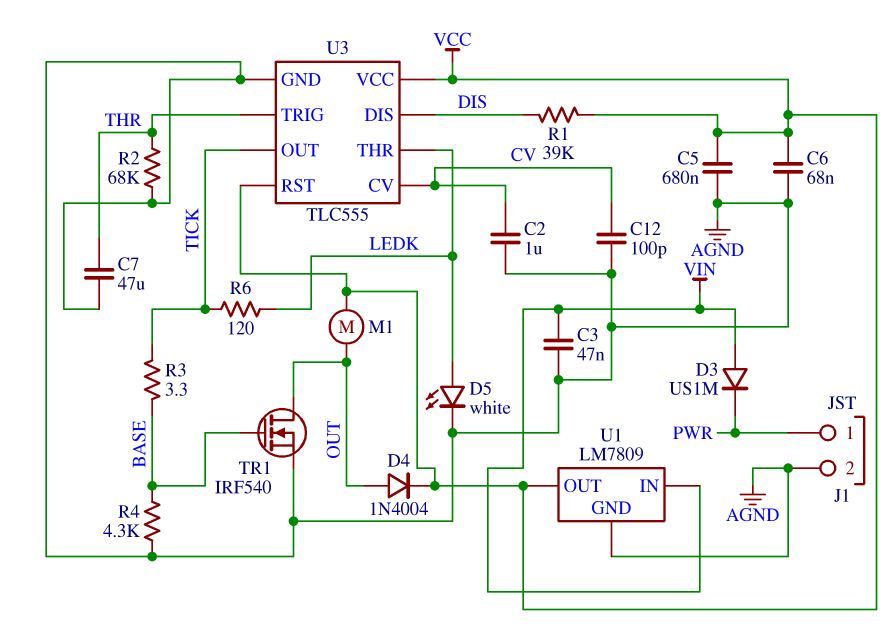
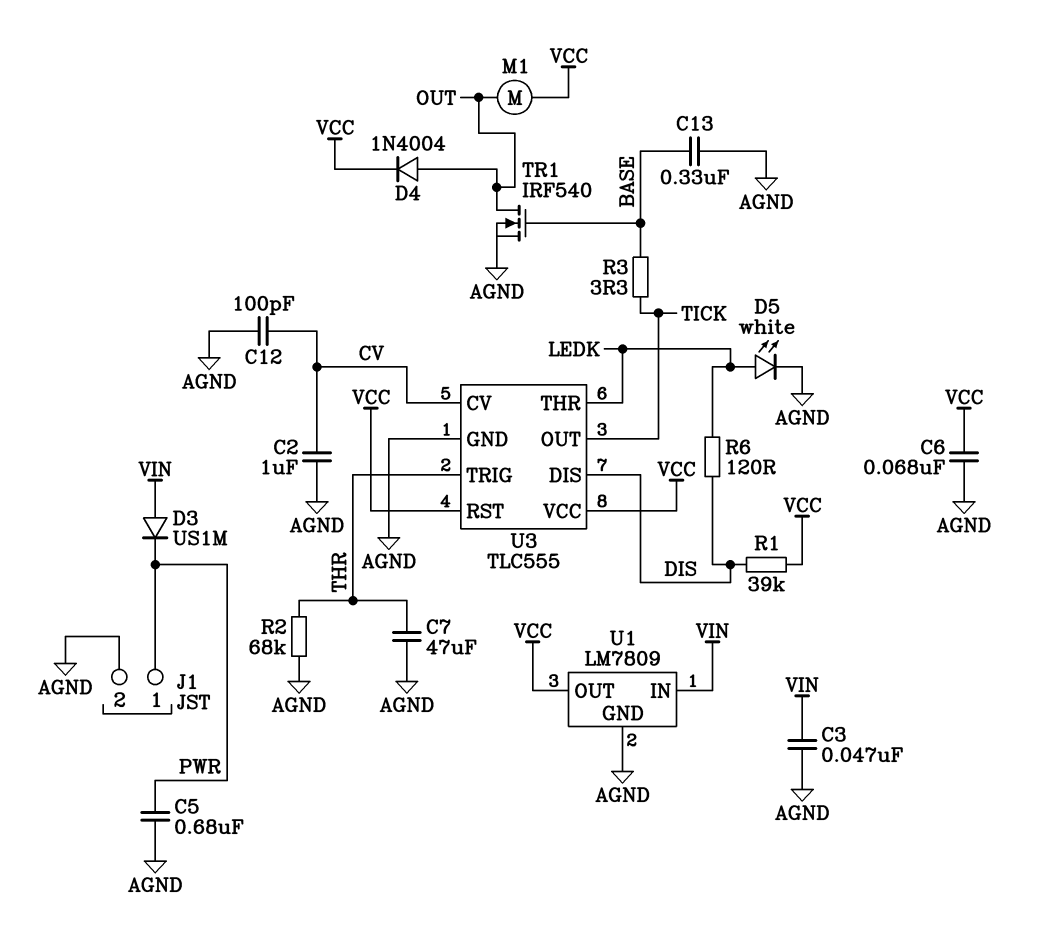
C5: 680nF (AGND, VCC) -> 680nF (AGND, PWR)
C13: none -> 330nF (AGND, BASE)
R4: 4.3k (AGND, BASE) -> none
R6: 120 (LEDK, TICK) -> 120 (DIS, LEDK)

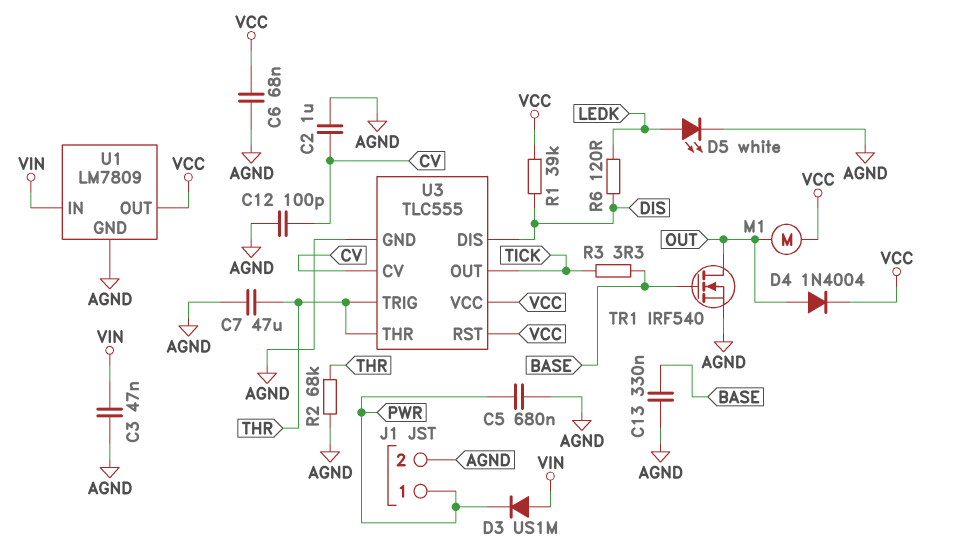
U3 pin THR: LEDK -> THR

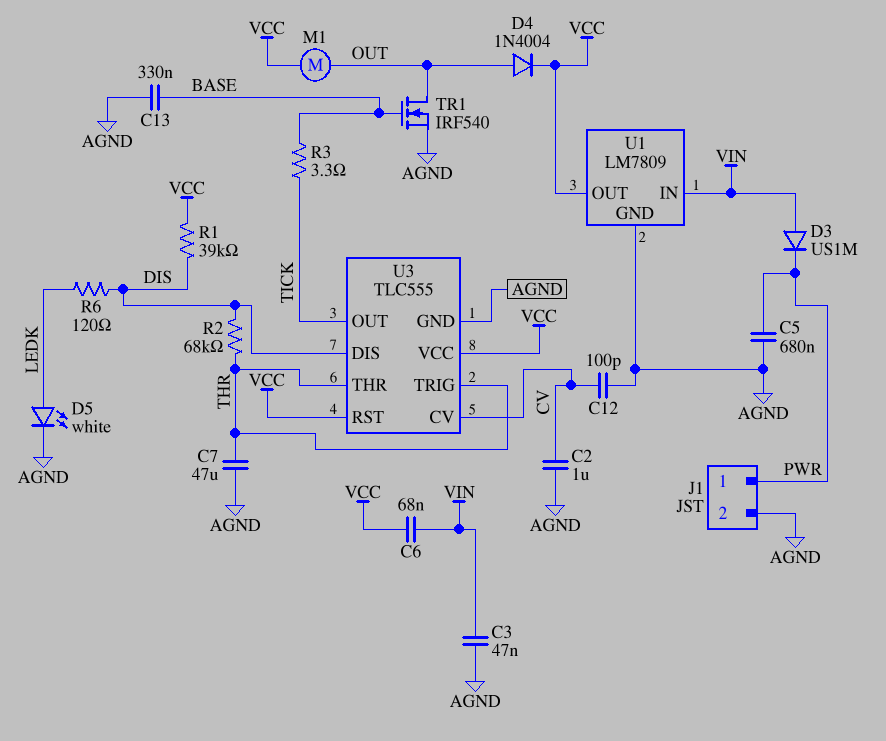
C6: 68nF (AGND, VCC) -> 68nF (VCC, VIN)
R2: 68k (AGND, THR) -> 68k (DIS, THR)

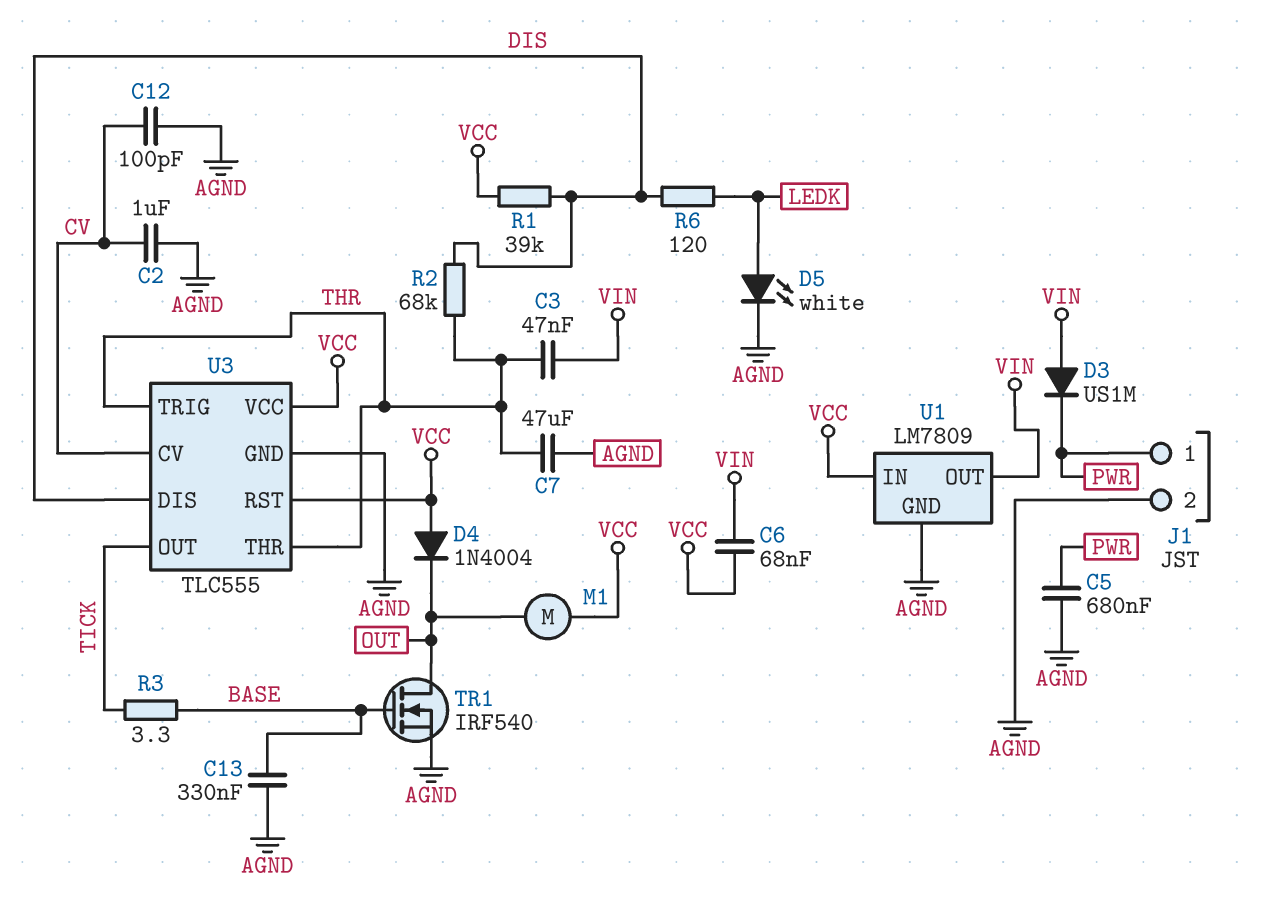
C3: 47nF (AGND, VIN) -> 47nF (THR, VIN)
D4: diode 1N4004 (A OUT, K VCC) -> diode 1N4004 (A VCC, K OUT)
U1 pin IN: VIN -> VCC
U1 pin OUT: VCC -> VIN

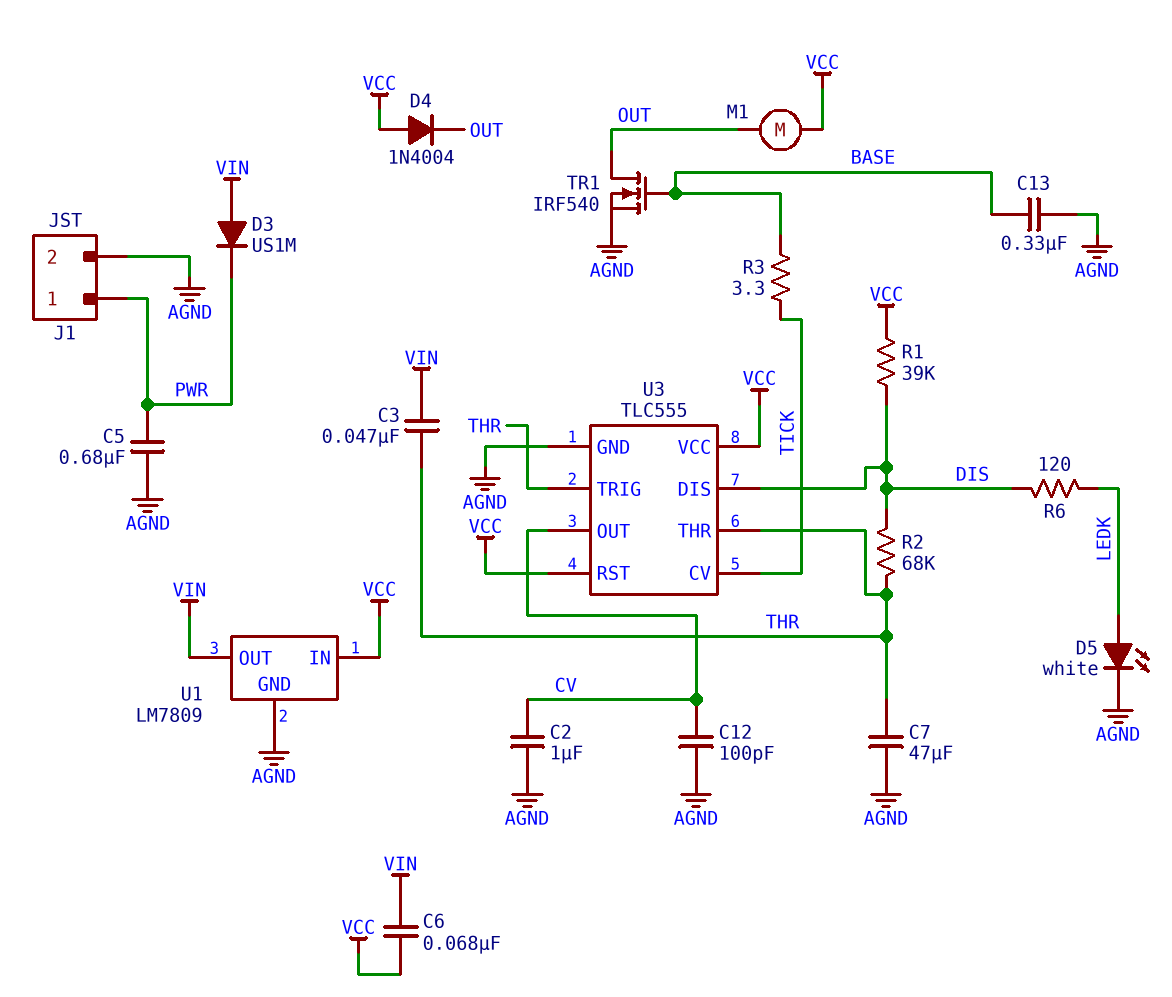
U3 pin CV: CV -> TICK
U3 pin OUT: TICK -> CV

